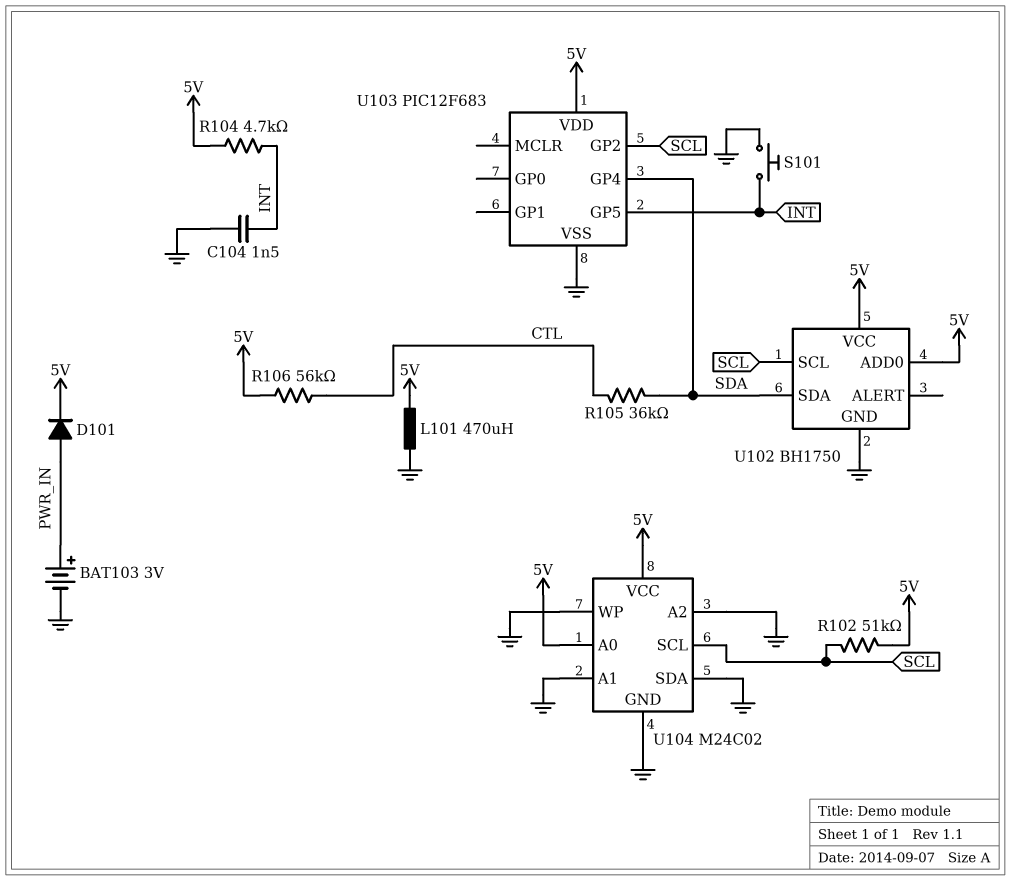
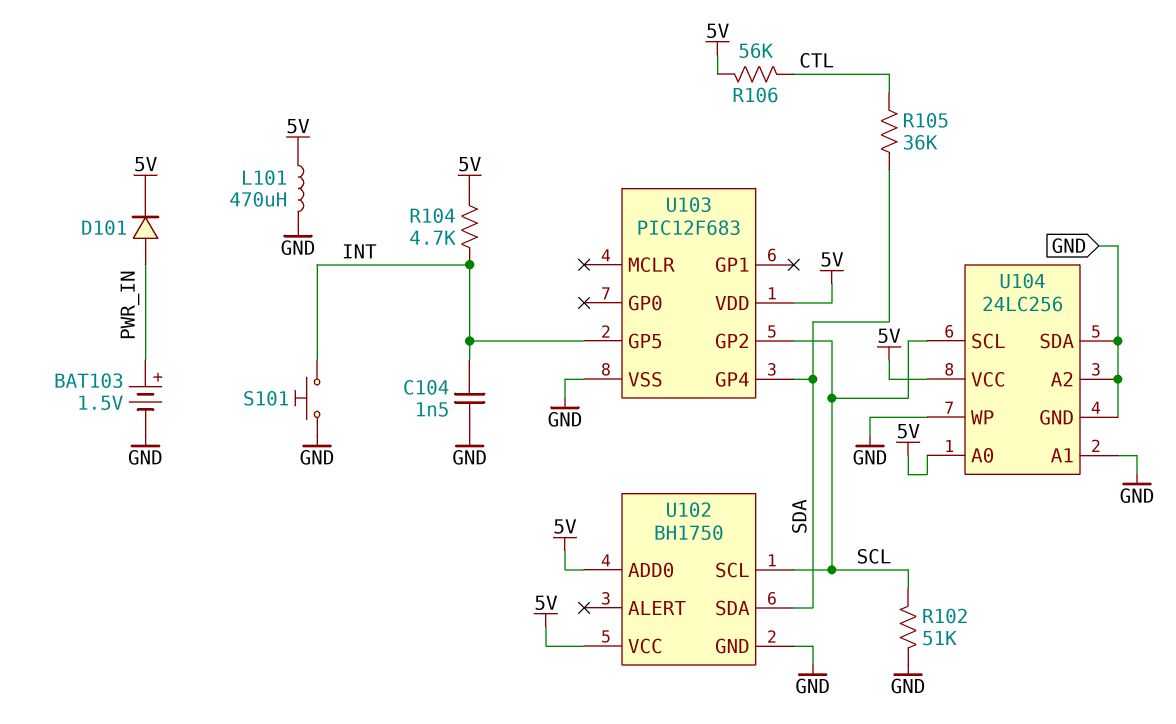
BAT103: 3V (plus PWR_IN, minus GND) -> 1.5V (plus PWR_IN, minus GND)
R102: 51k (5V, SCL) -> 51k (GND, SCL)
U104: M24C02 -> 24LC256

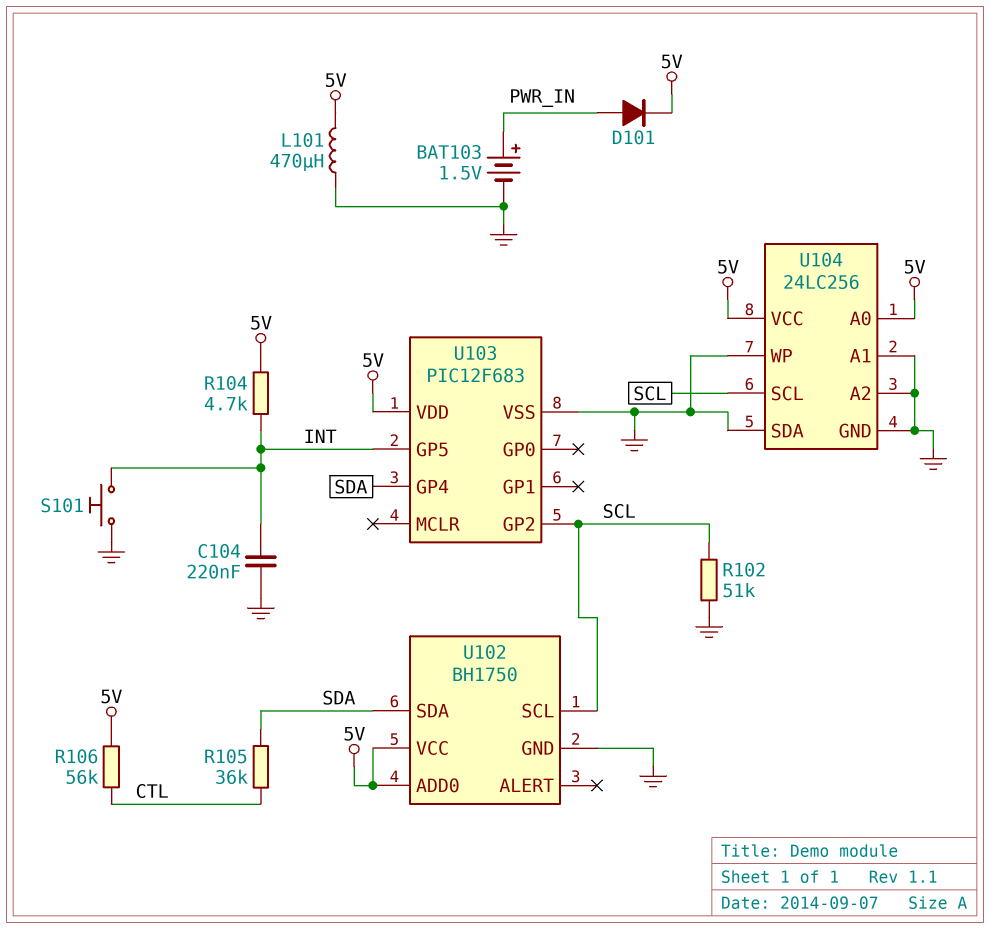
C104: 1.5nF (GND, INT) -> 220nF (GND, INT)

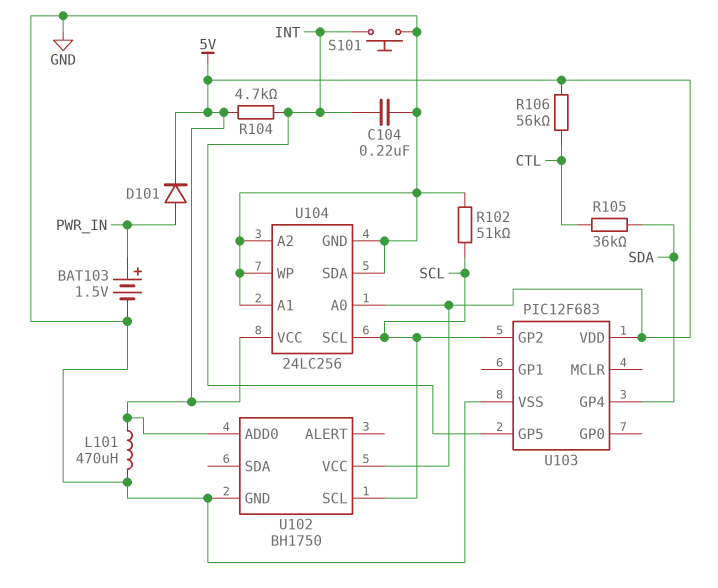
U102 pin SDA: SDA -> none

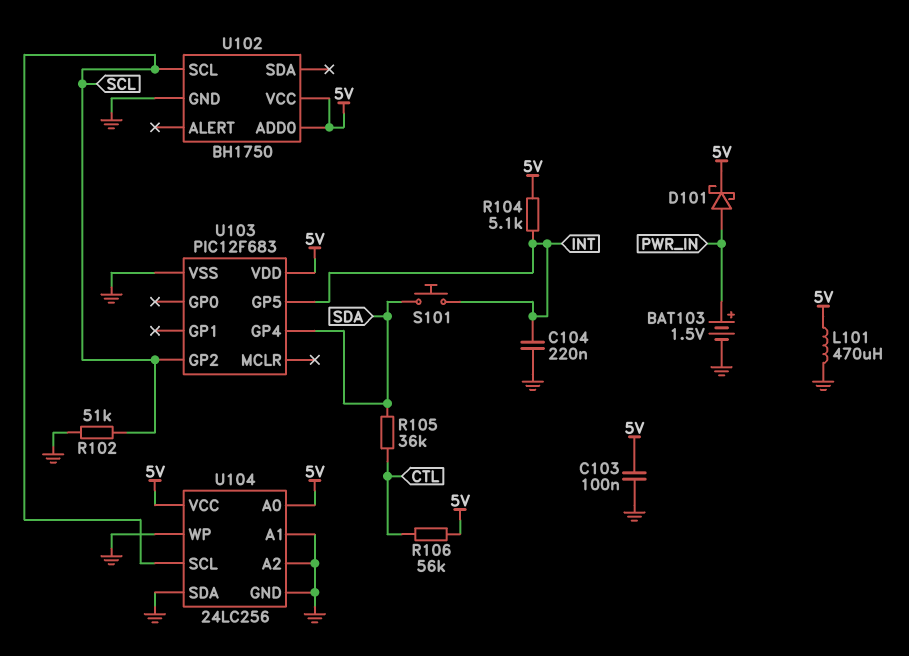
C103: none -> 100nF (5V, GND)
D101: diode (A PWR_IN, K 5V) -> schottky (A PWR_IN, K 5V)
R104: 4.7k (5V, INT) -> 5.1k (5V, INT)
S101: button (GND, INT) -> button (INT, SDA)

